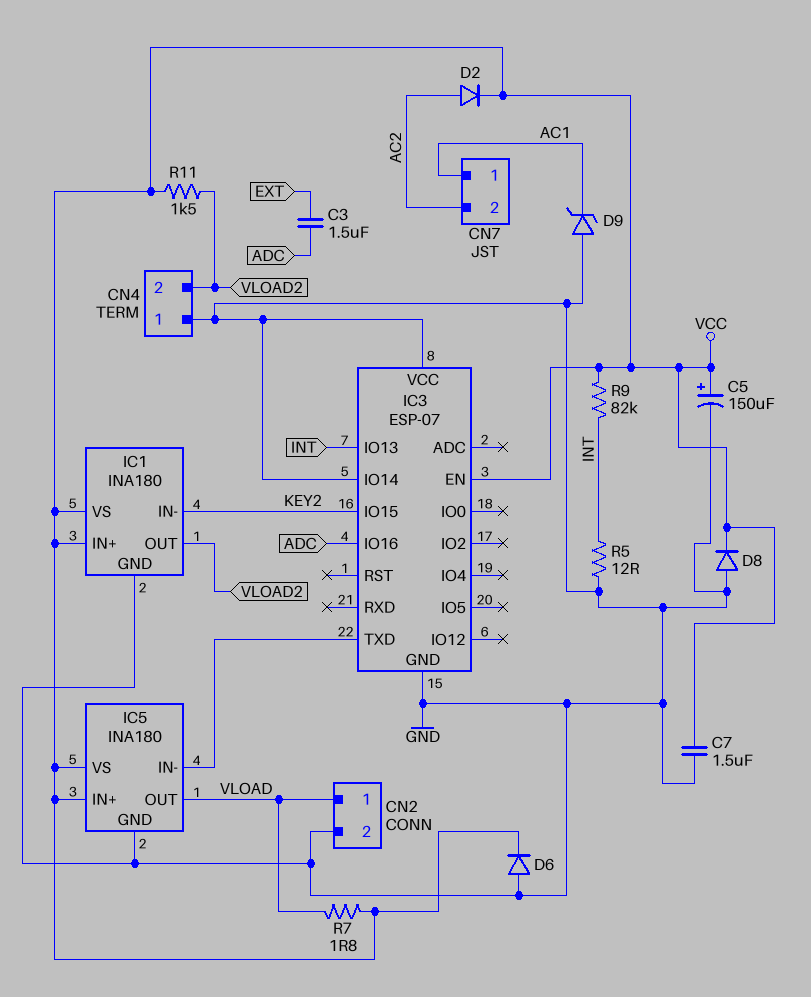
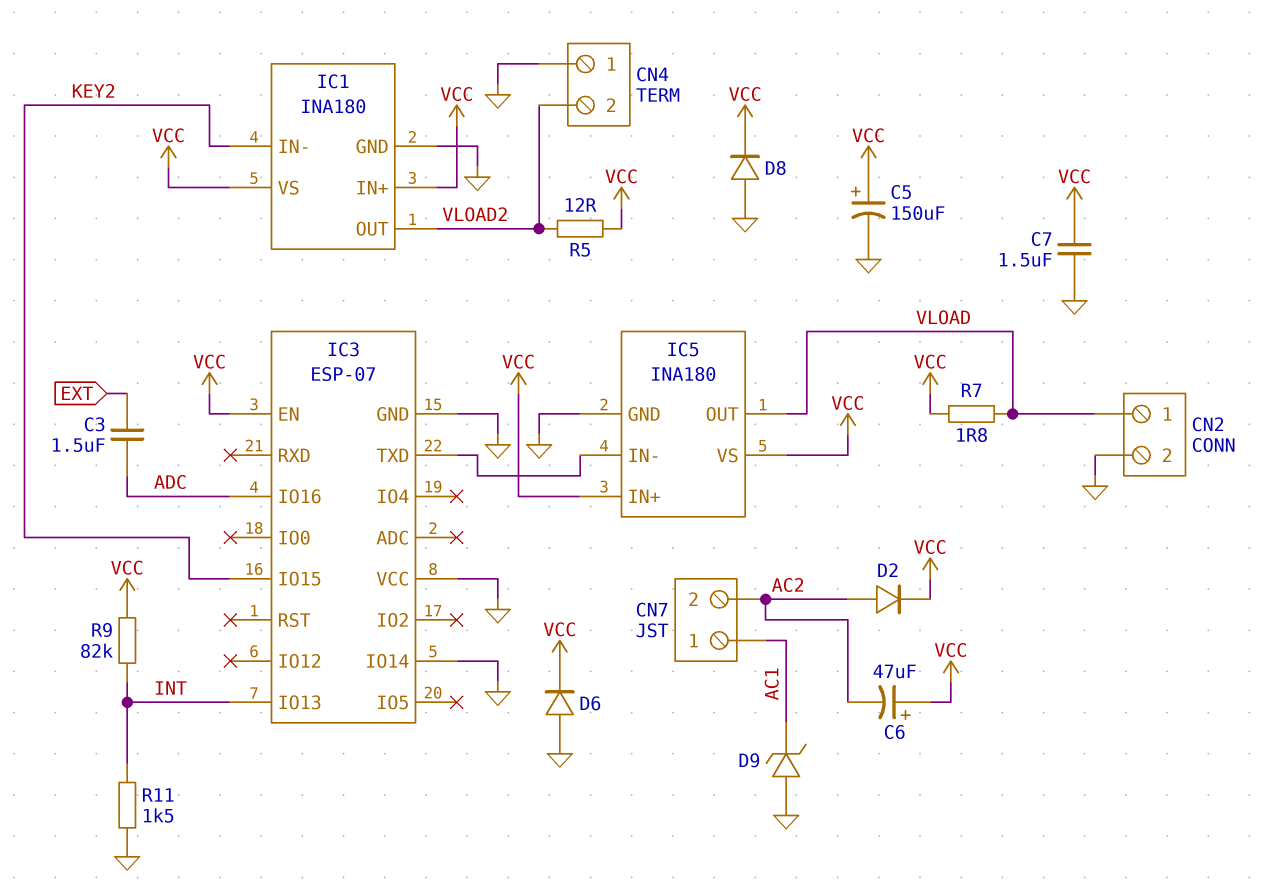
C6: none -> 47uF (plus VCC, minus AC2)
R5: 12 (GND, INT) -> 12 (VCC, VLOAD2)
R11: 1.5k (VCC, VLOAD2) -> 1.5k (GND, INT)

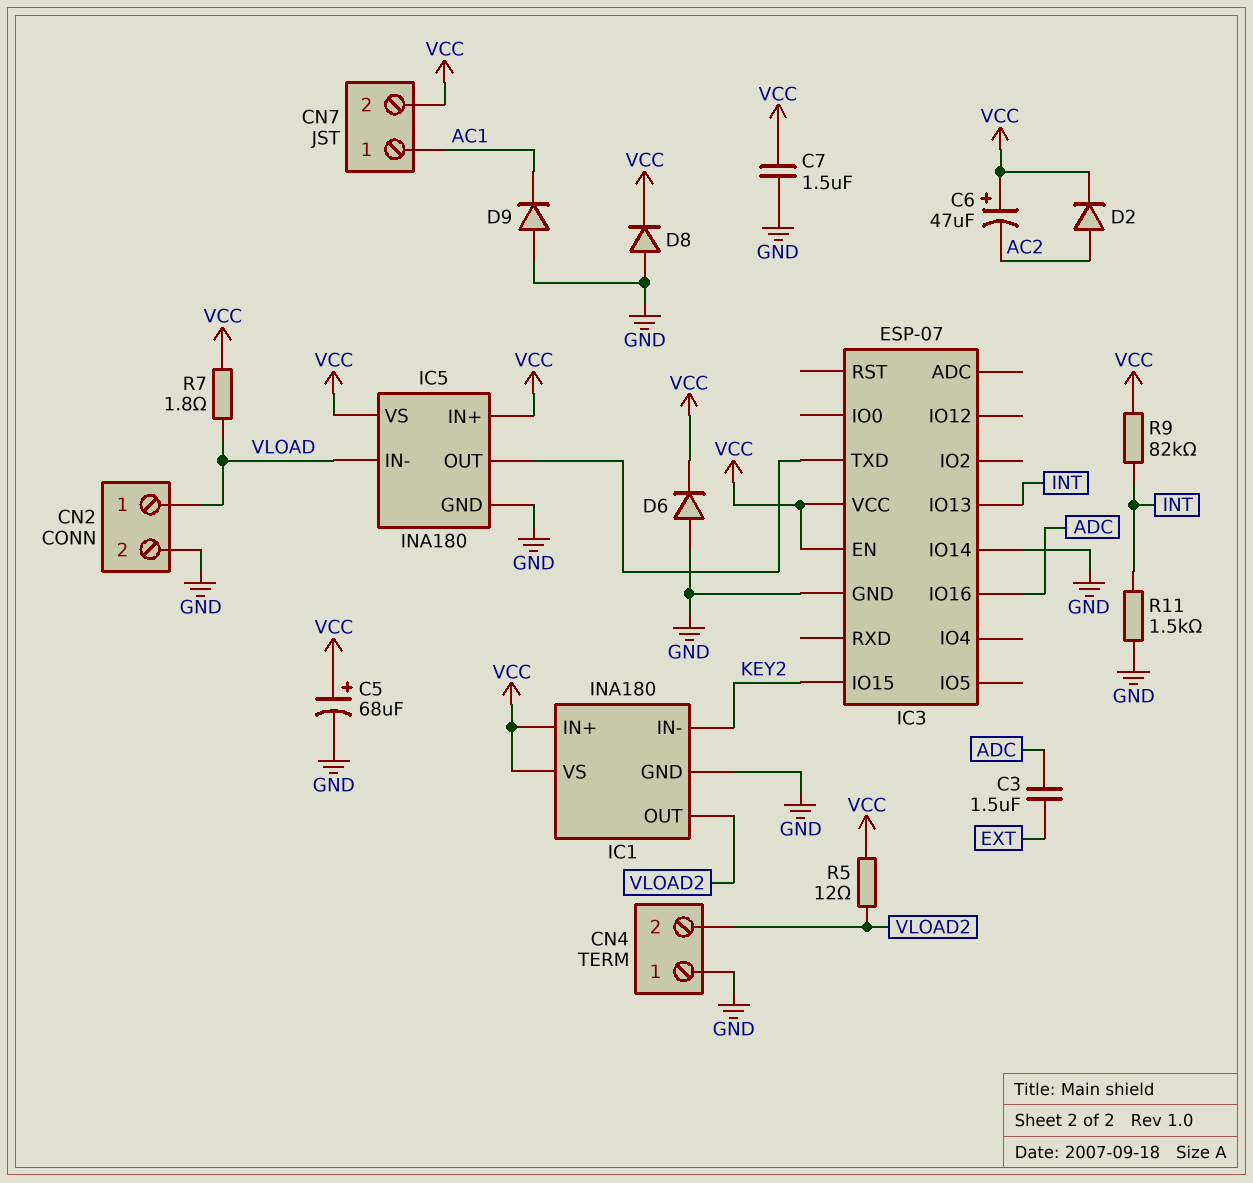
C5: 150uF (plus VCC, minus GND) -> 68uF (plus VCC, minus GND)
CN7 pin 2: AC2 -> VCC
D9: zener (A GND, K AC1) -> diode (A GND, K AC1)
IC3 pin VCC: GND -> VCC
IC5 pin IN-: IC3/TXD -> VLOAD
IC5 pin OUT: VLOAD -> IC3/TXD

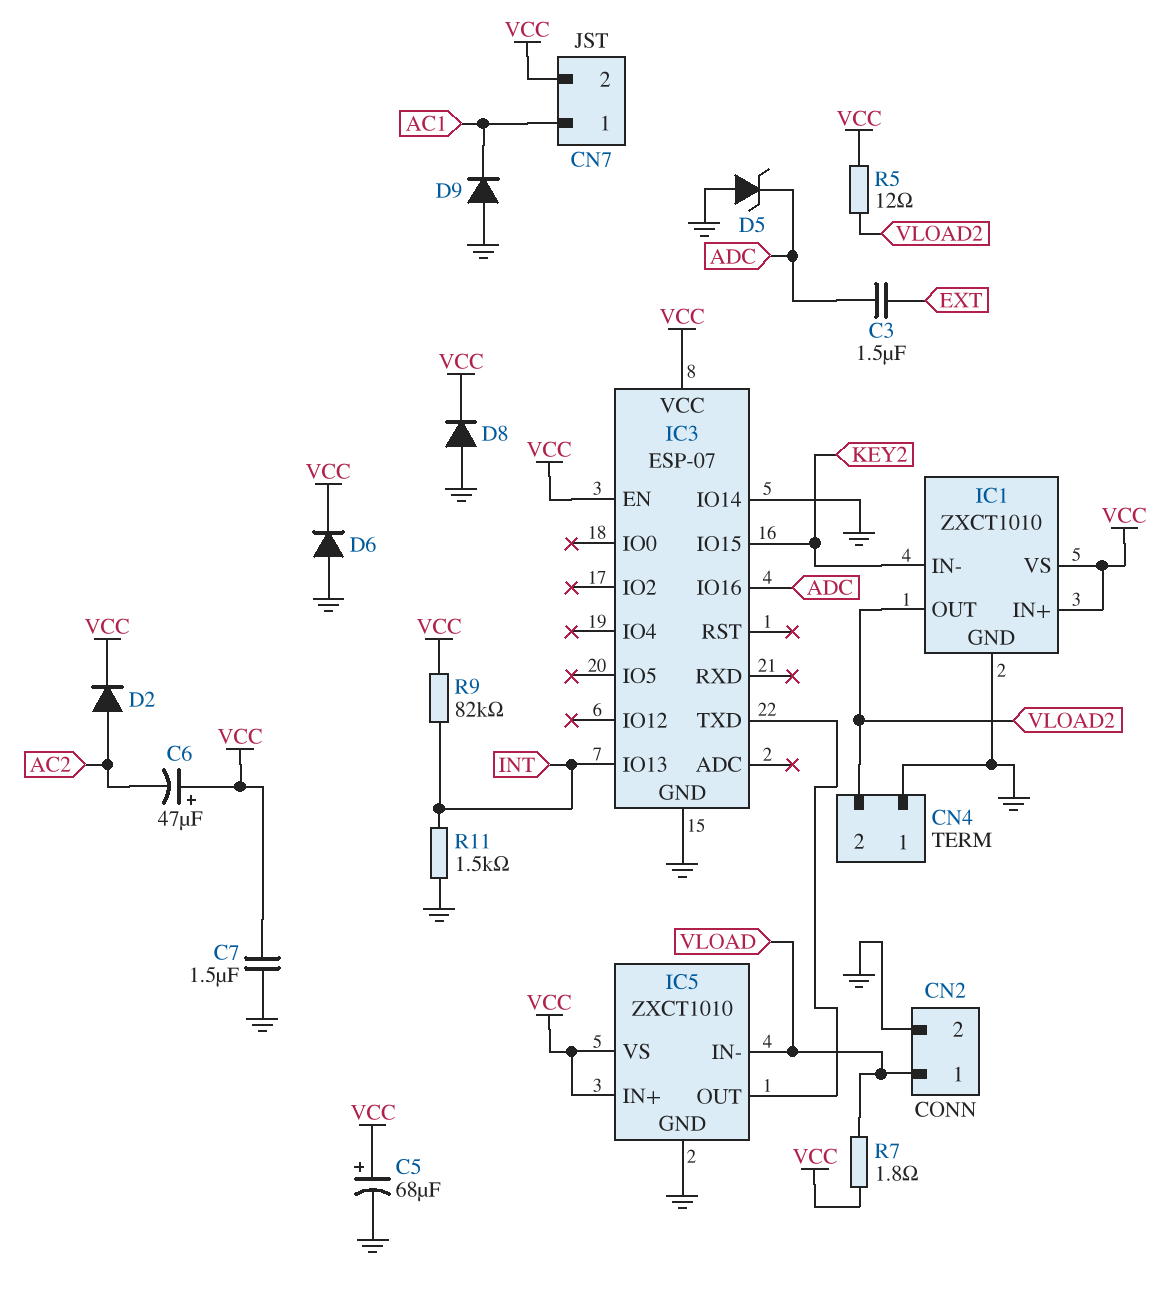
D5: none -> zener (A GND, K ADC)
IC1: INA180 -> ZXCT1010
IC5: INA180 -> ZXCT1010

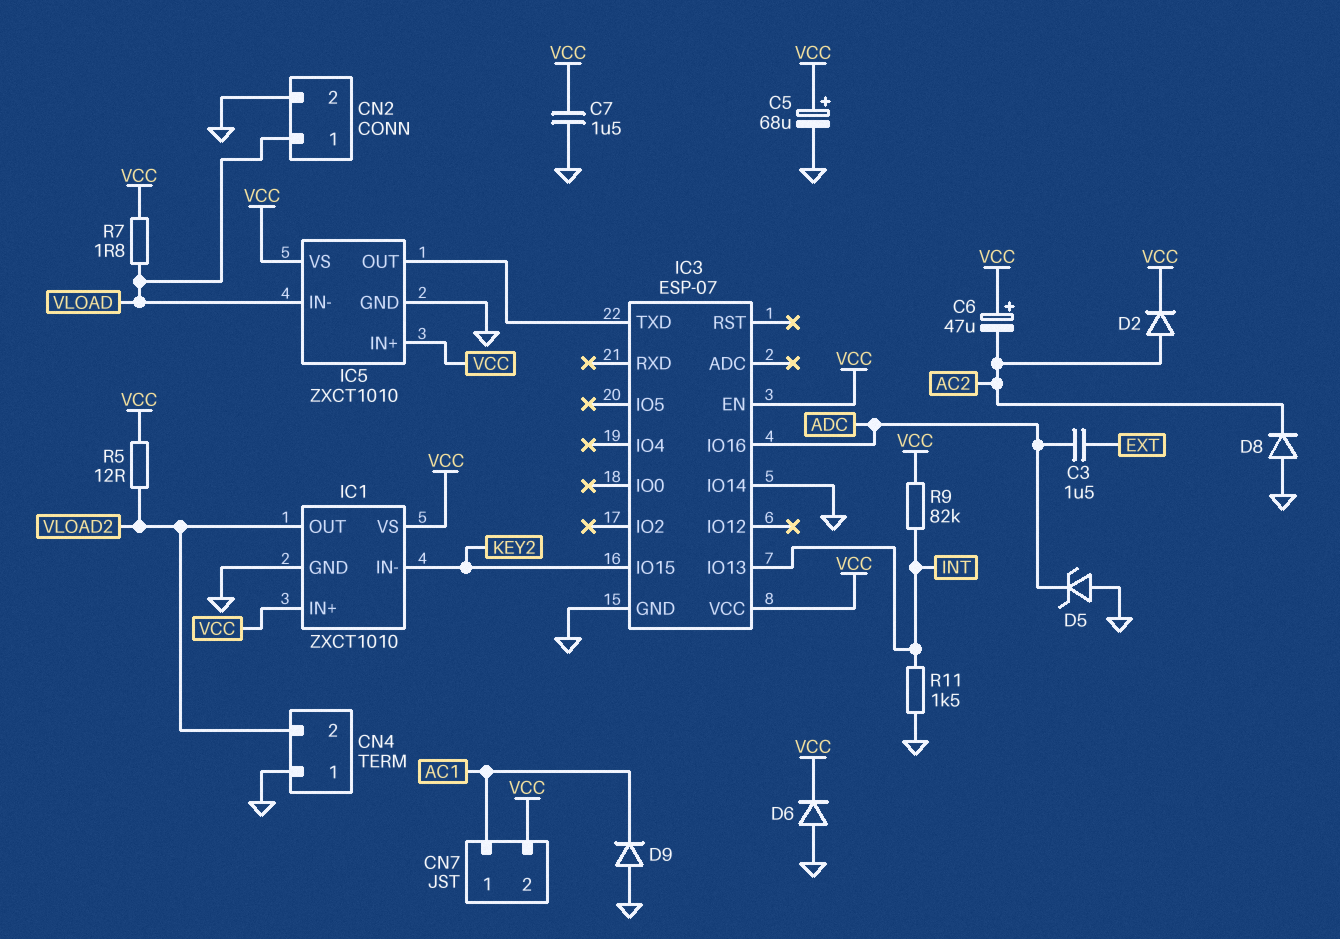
D8: diode (A GND, K VCC) -> diode (A GND, K AC2)

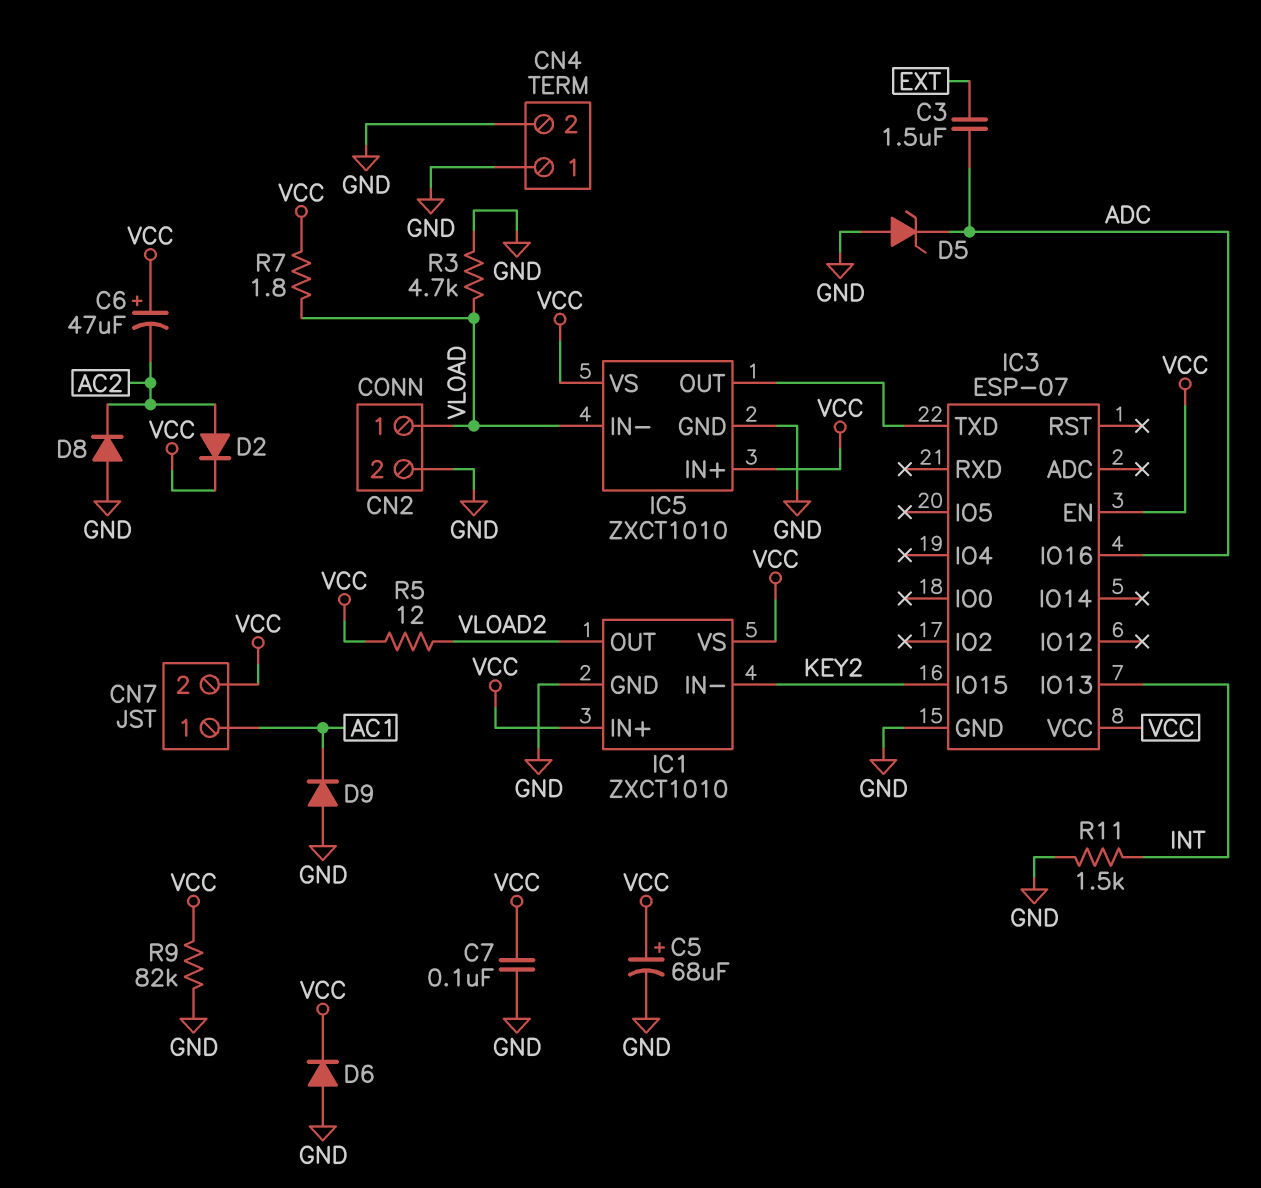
C7: 1.5uF (GND, VCC) -> 100nF (GND, VCC)
CN4 pin 2: VLOAD2 -> GND
IC3 pin IO14: GND -> none
R3: none -> 4.7k (GND, VLOAD)
R9: 82k (INT, VCC) -> 82k (GND, VCC)

